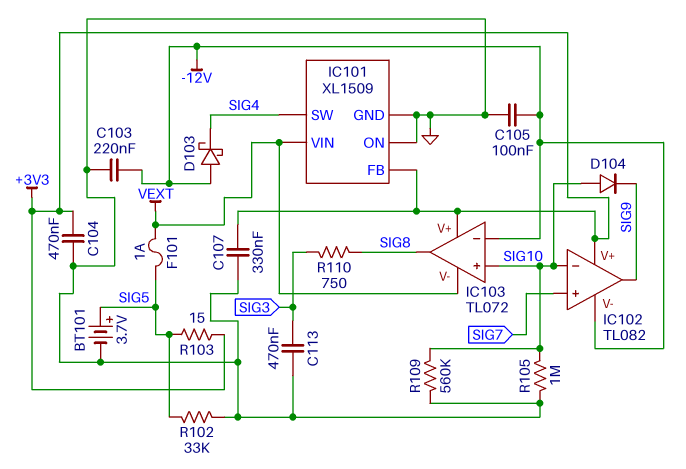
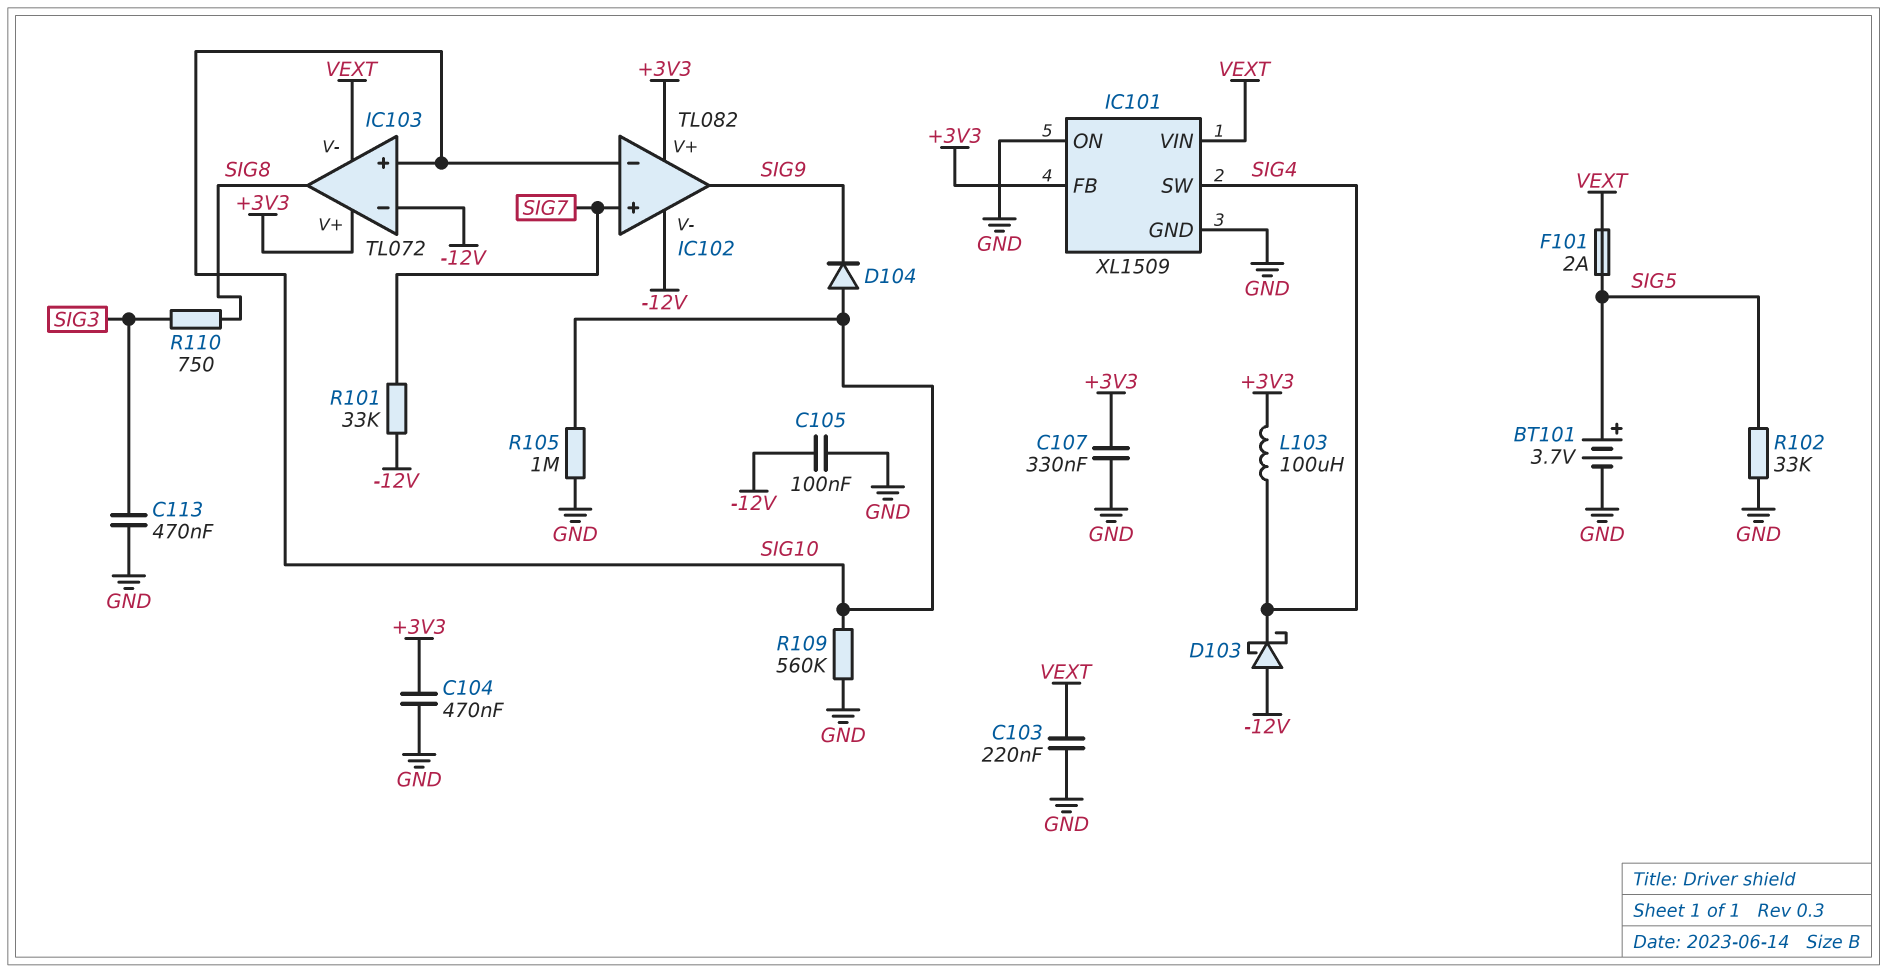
C103: 220nF (-12V, GND) -> 220nF (GND, VEXT)
F101: 1A (SIG5, VEXT) -> 2A (SIG5, VEXT)
L103: none -> 100uH (+3V3, SIG4)
R101: none -> 33k (-12V, SIG7)
R103: 15 (+3V3, SIG5) -> none

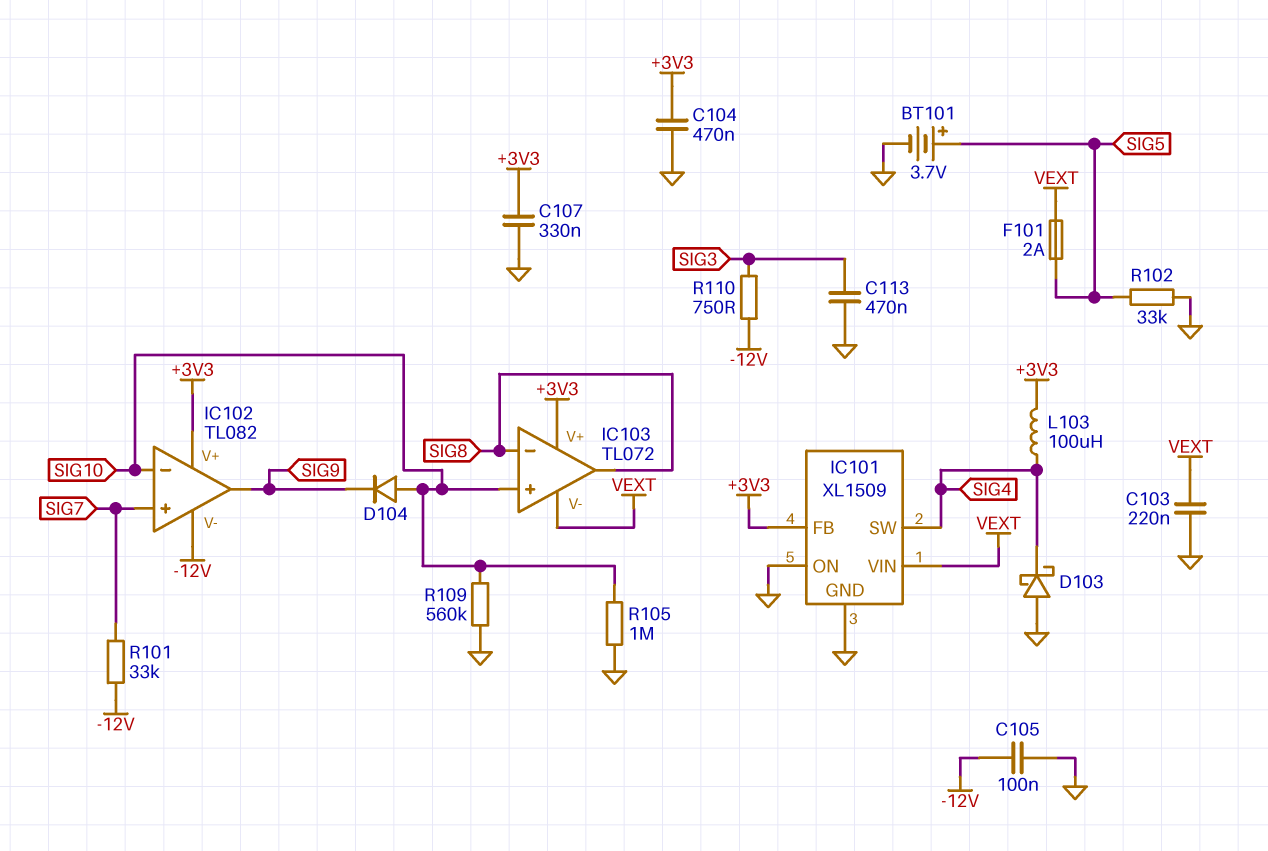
D103: schottky (A -12V, K SIG4) -> schottky (A GND, K SIG4)
IC103 pin in-: -12V -> SIG8
R110: 750 (SIG3, SIG8) -> 750 (-12V, SIG3)

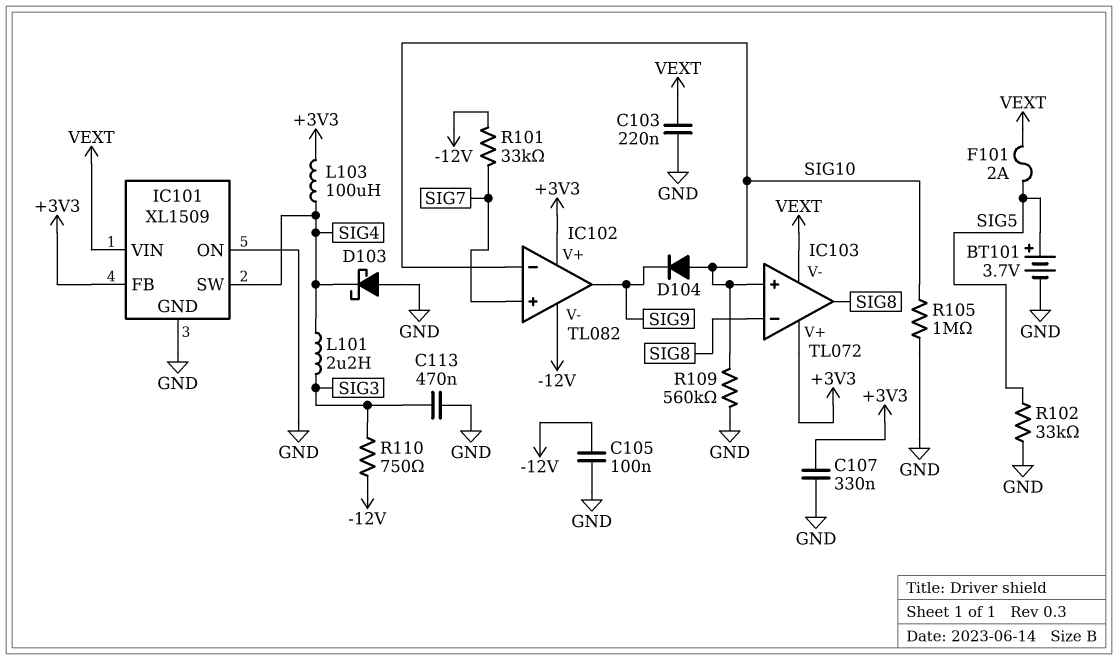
C104: 470nF (+3V3, GND) -> none
L101: none -> 2.2uH (SIG3, SIG4)

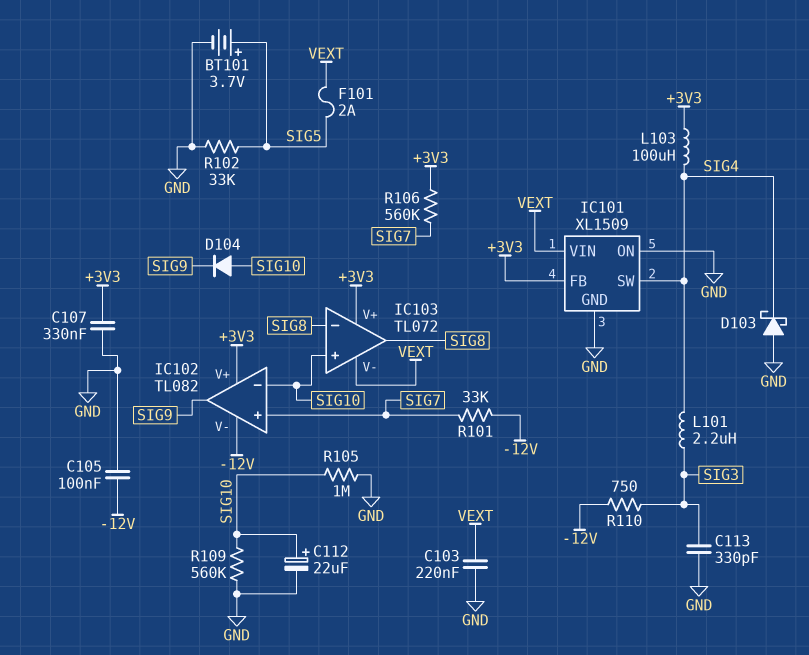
C112: none -> 22uF (plus SIG10, minus GND)
C113: 470nF (GND, SIG3) -> 330pF (GND, SIG3)
R106: none -> 560k (+3V3, SIG7)

